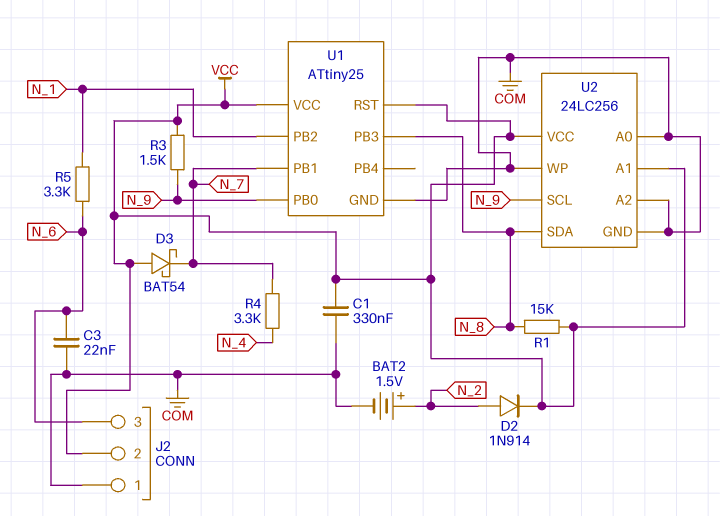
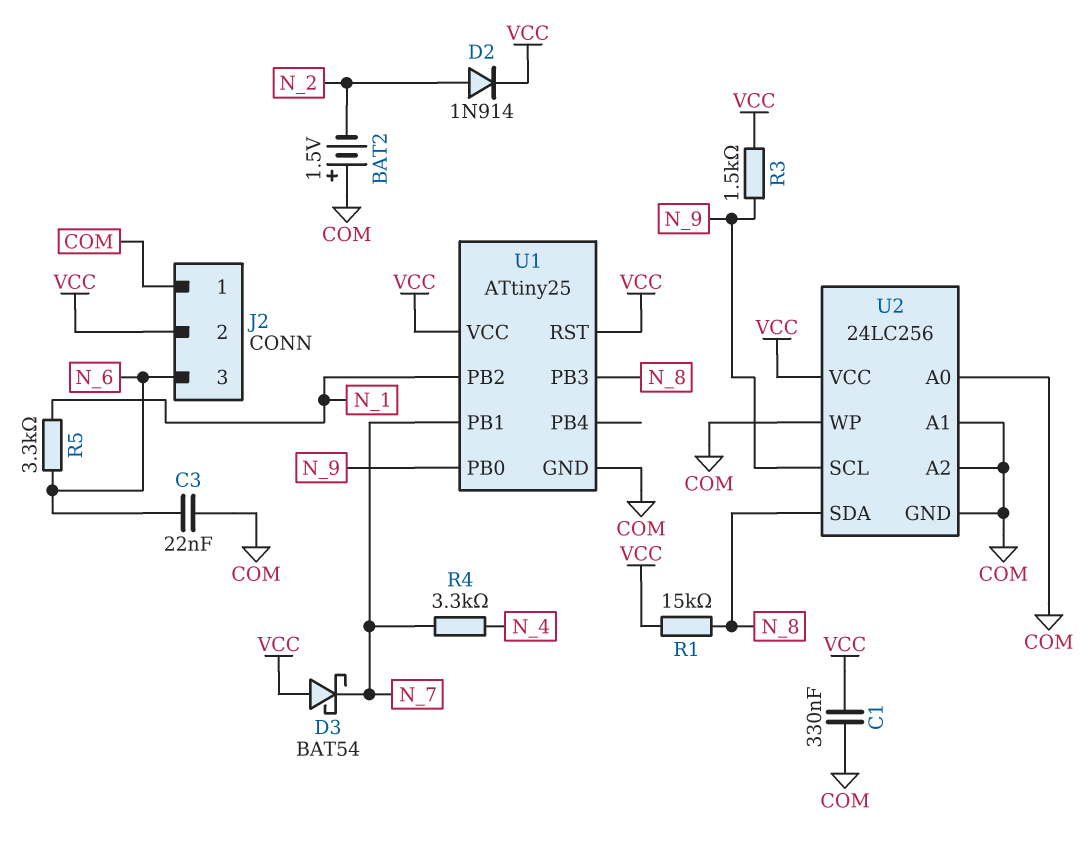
BAT2: 1.5V (plus N_2, minus COM) -> 1.5V (plus COM, minus N_2)
U2 pin A1: VCC -> COM

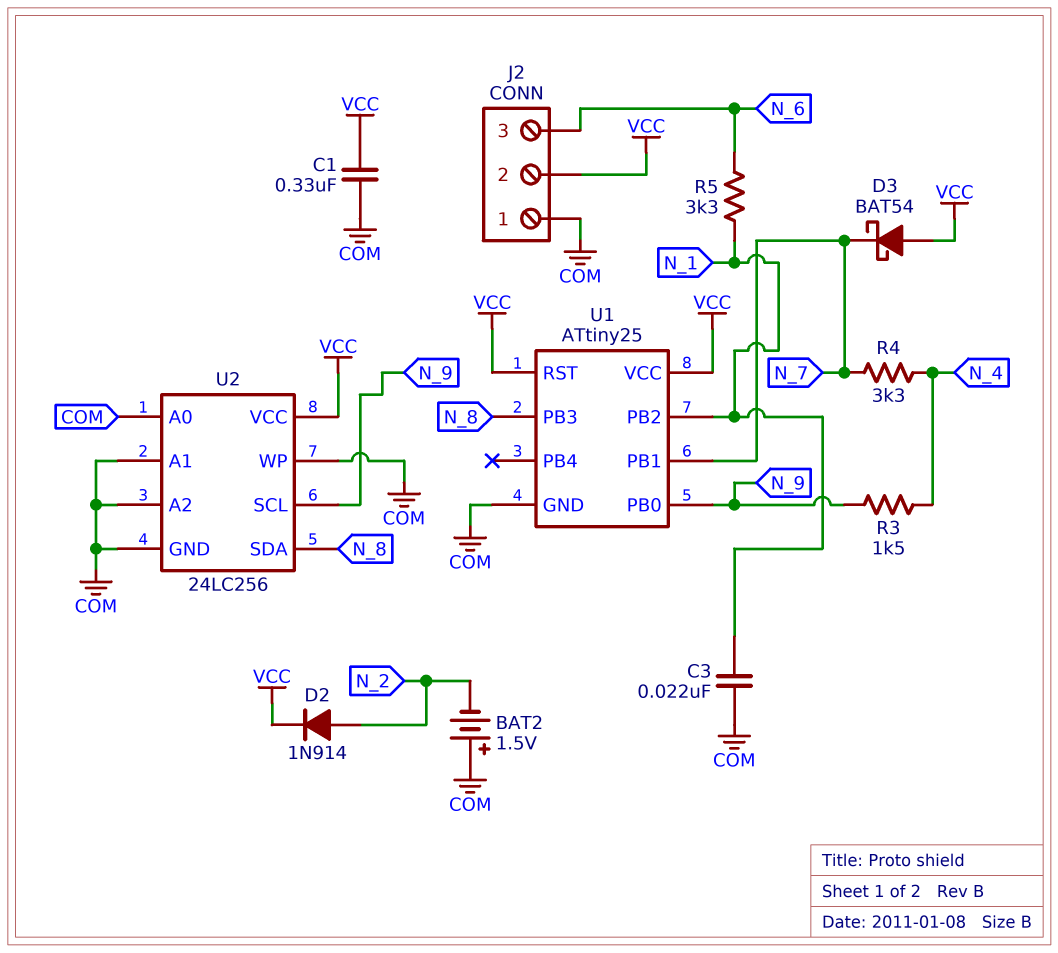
C3: 22nF (COM, N_6) -> 22nF (COM, N_1)
R1: 15k (N_8, VCC) -> none
R3: 1.5k (N_9, VCC) -> 1.5k (N_4, N_9)

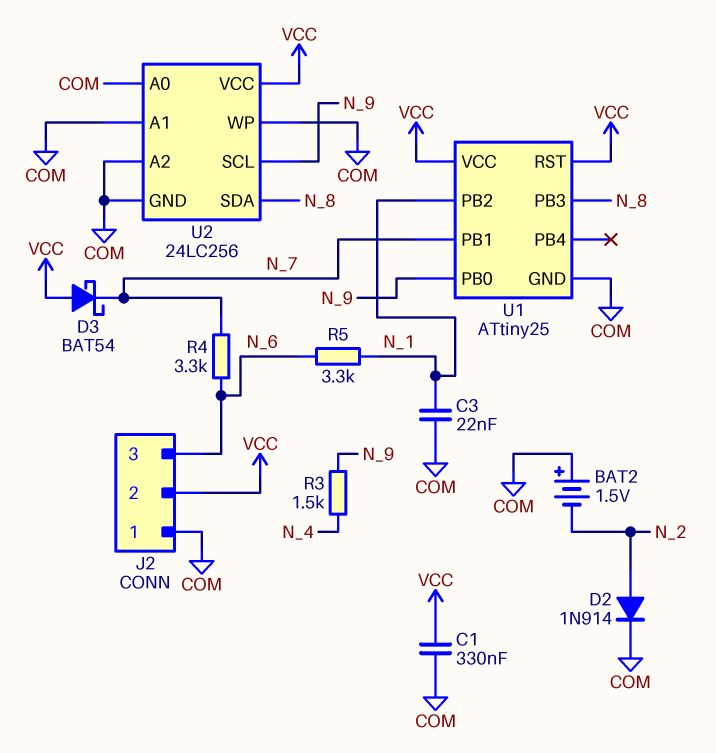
D2: diode 1N914 (A N_2, K VCC) -> diode 1N914 (A N_2, K COM)
R4: 3.3k (N_4, N_7) -> 3.3k (N_6, N_7)

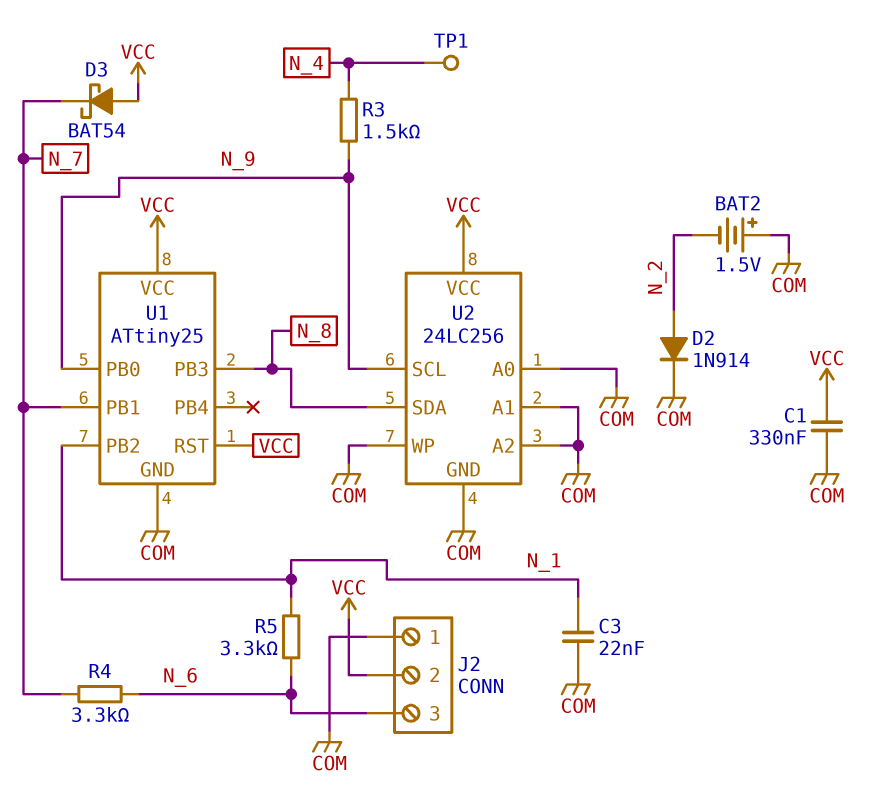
TP1: none -> test point (N_4)

